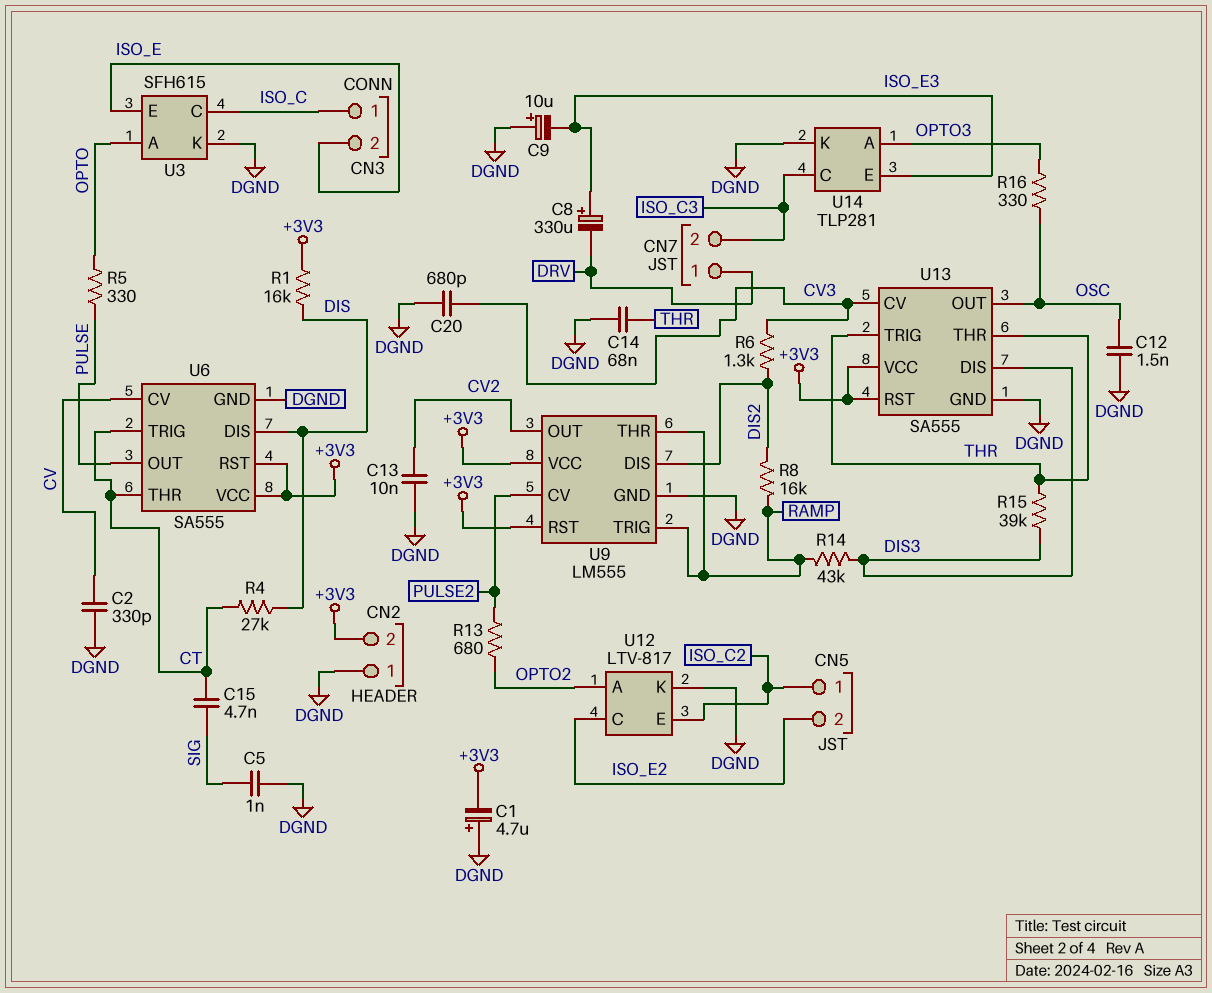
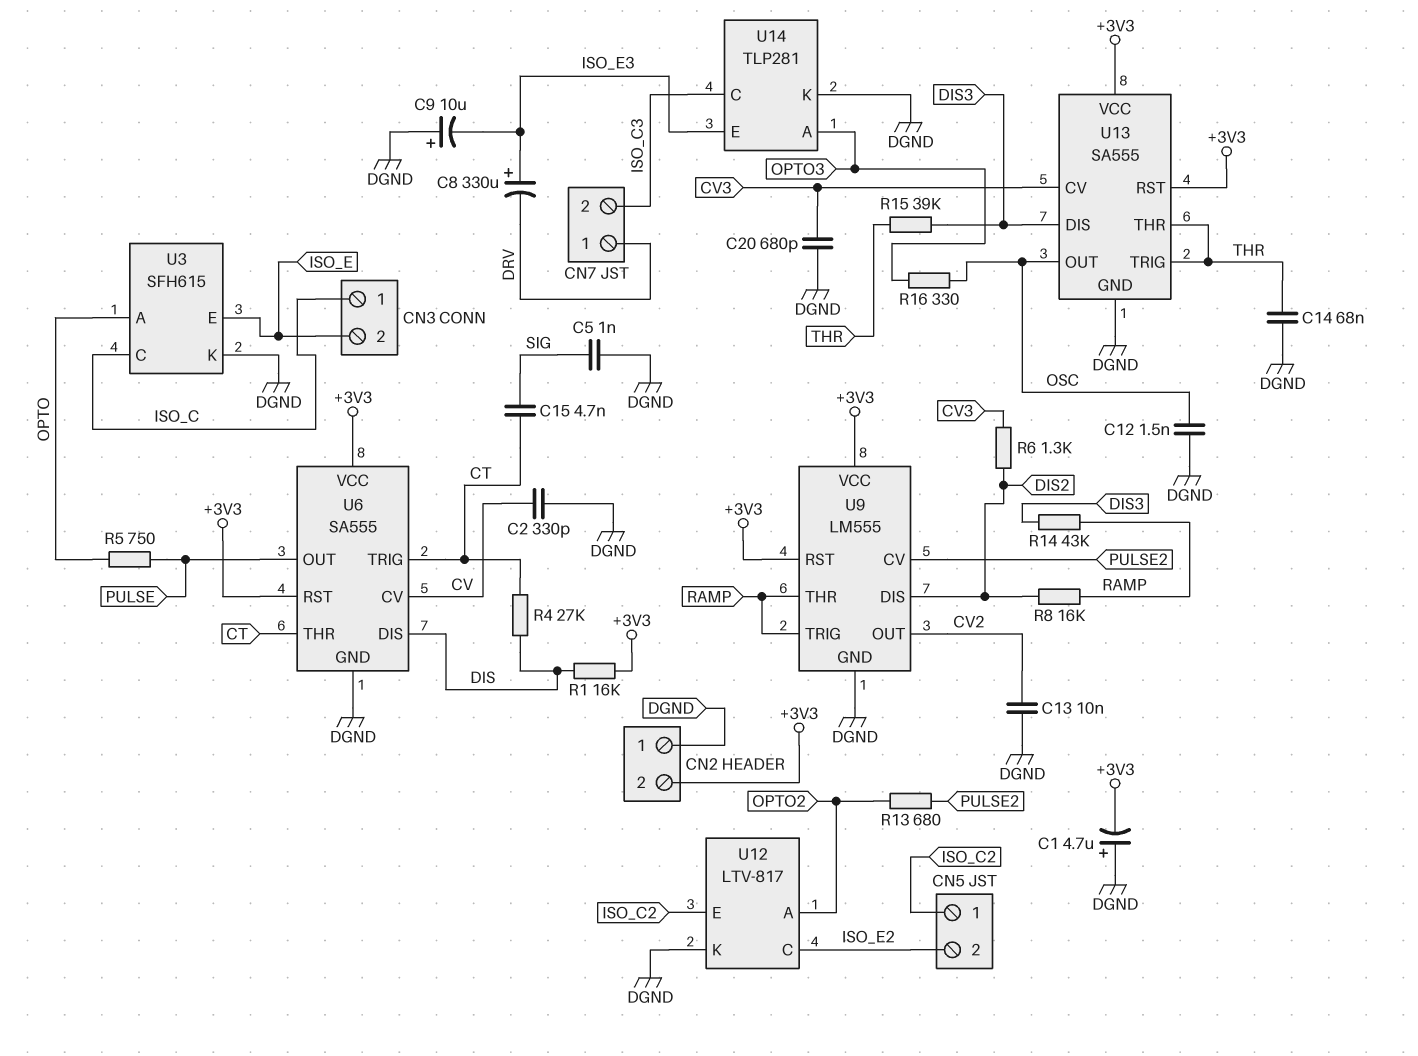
R5: 330 (OPTO, PULSE) -> 750 (OPTO, PULSE)

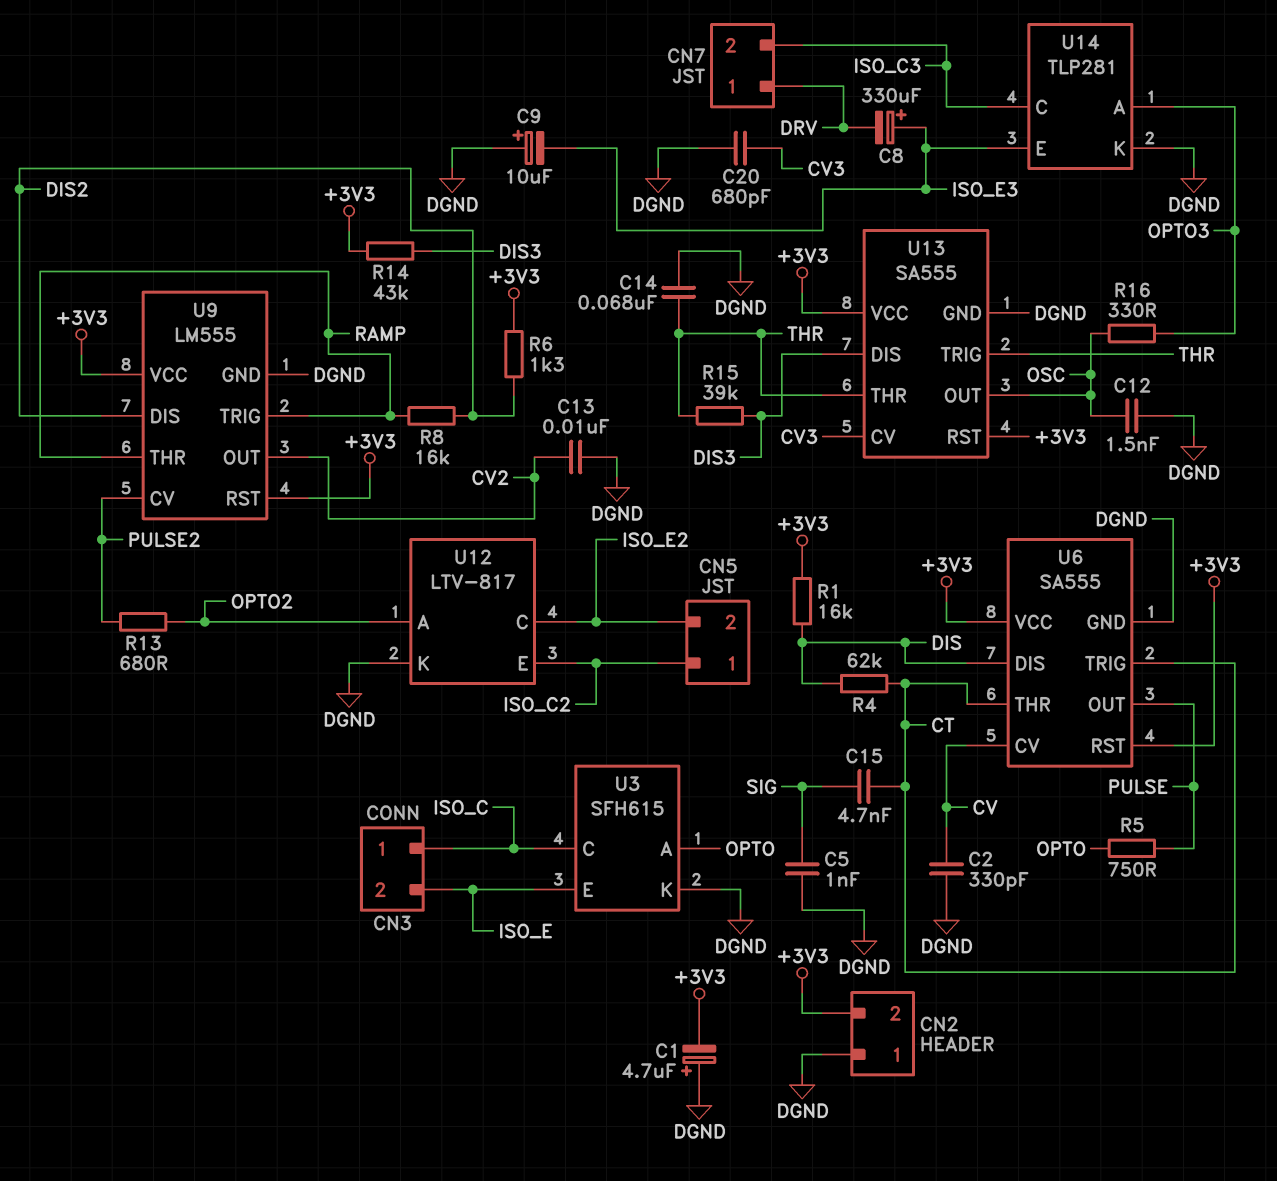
R4: 27k (CT, DIS) -> 62k (CT, DIS)
R6: 1.3k (CV3, DIS2) -> 1.3k (+3V3, DIS2)
R14: 43k (DIS3, RAMP) -> 43k (+3V3, DIS3)

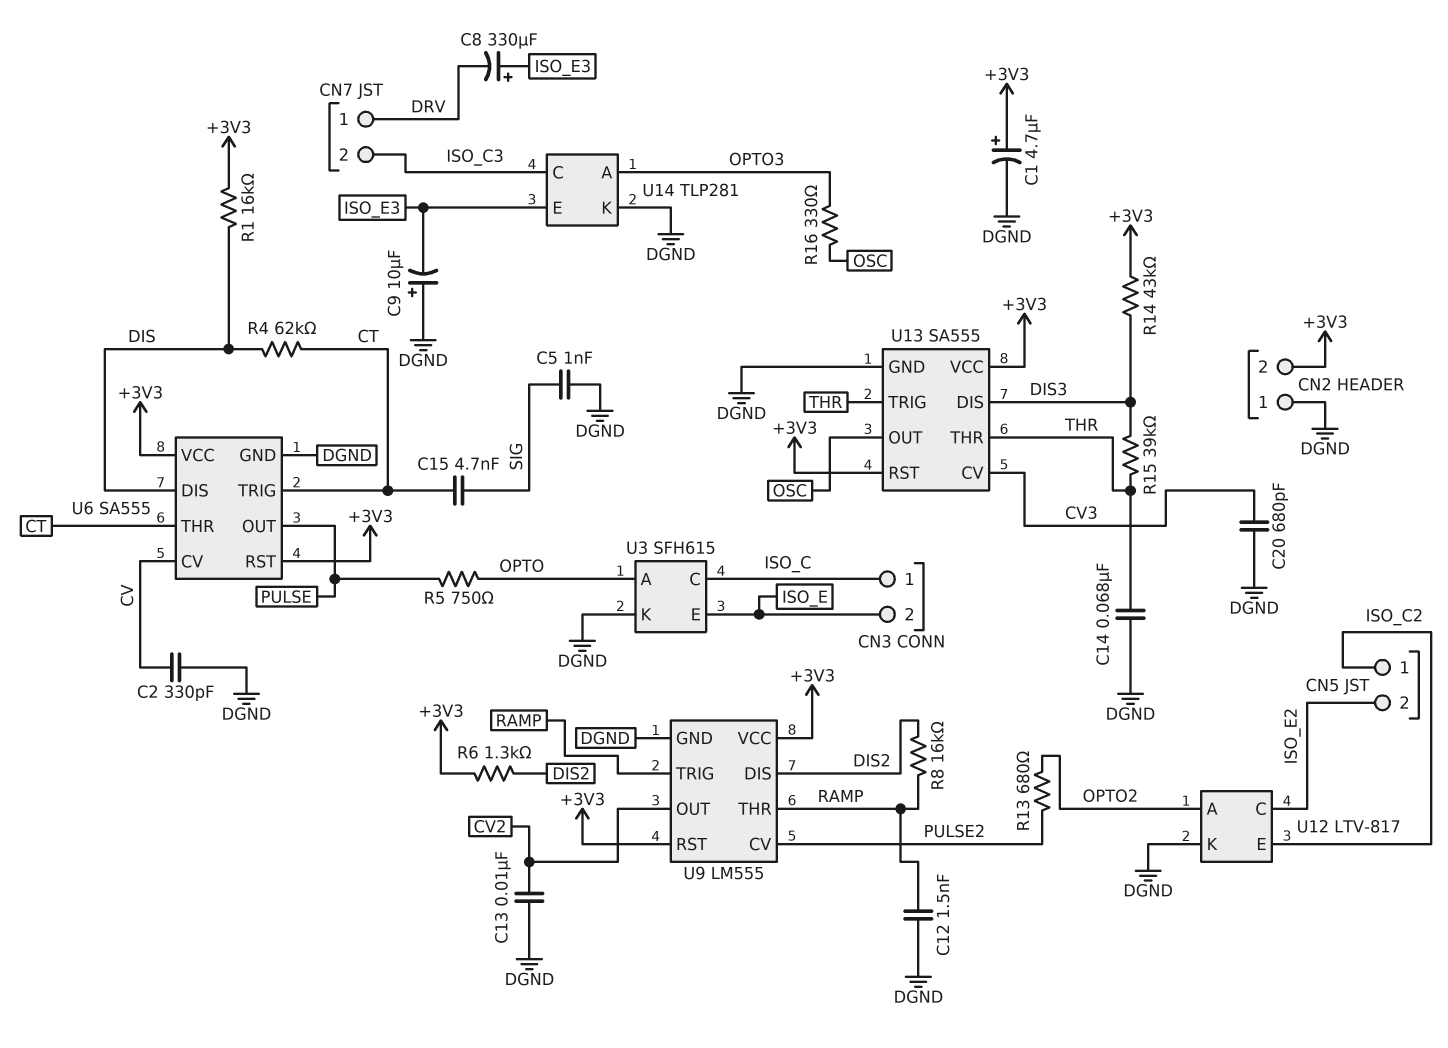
C1: 4.7uF (plus DGND, minus +3V3) -> 4.7uF (plus +3V3, minus DGND)
C12: 1.5nF (DGND, OSC) -> 1.5nF (DGND, RAMP)

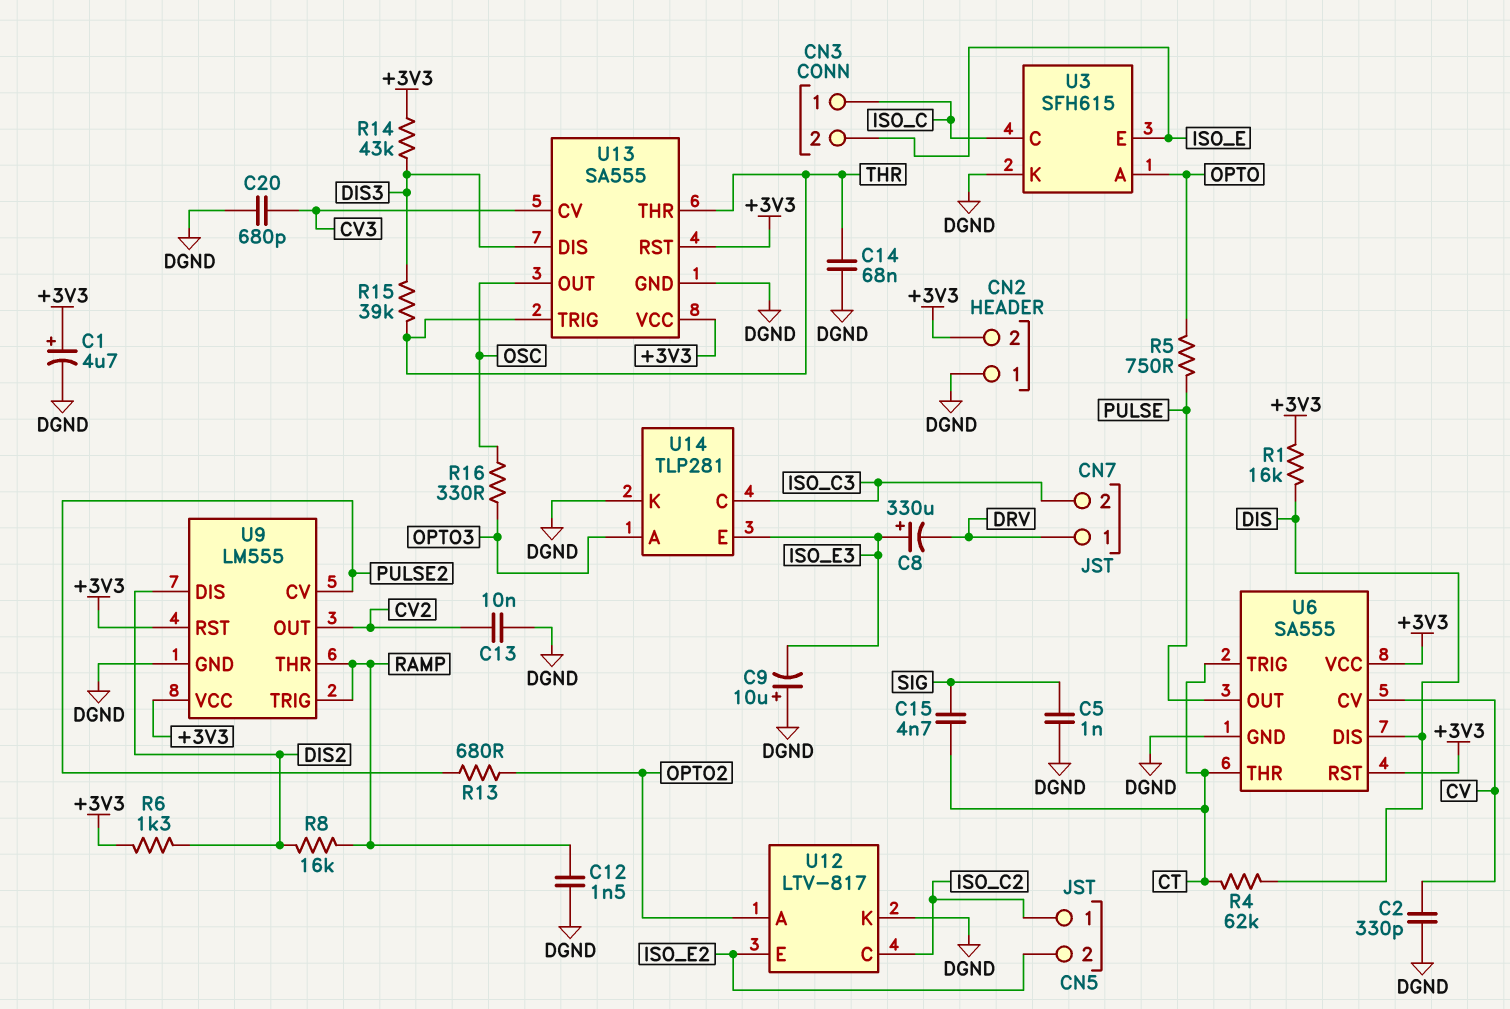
U12 pin C: ISO_E2 -> ISO_C2
U12 pin E: ISO_C2 -> ISO_E2

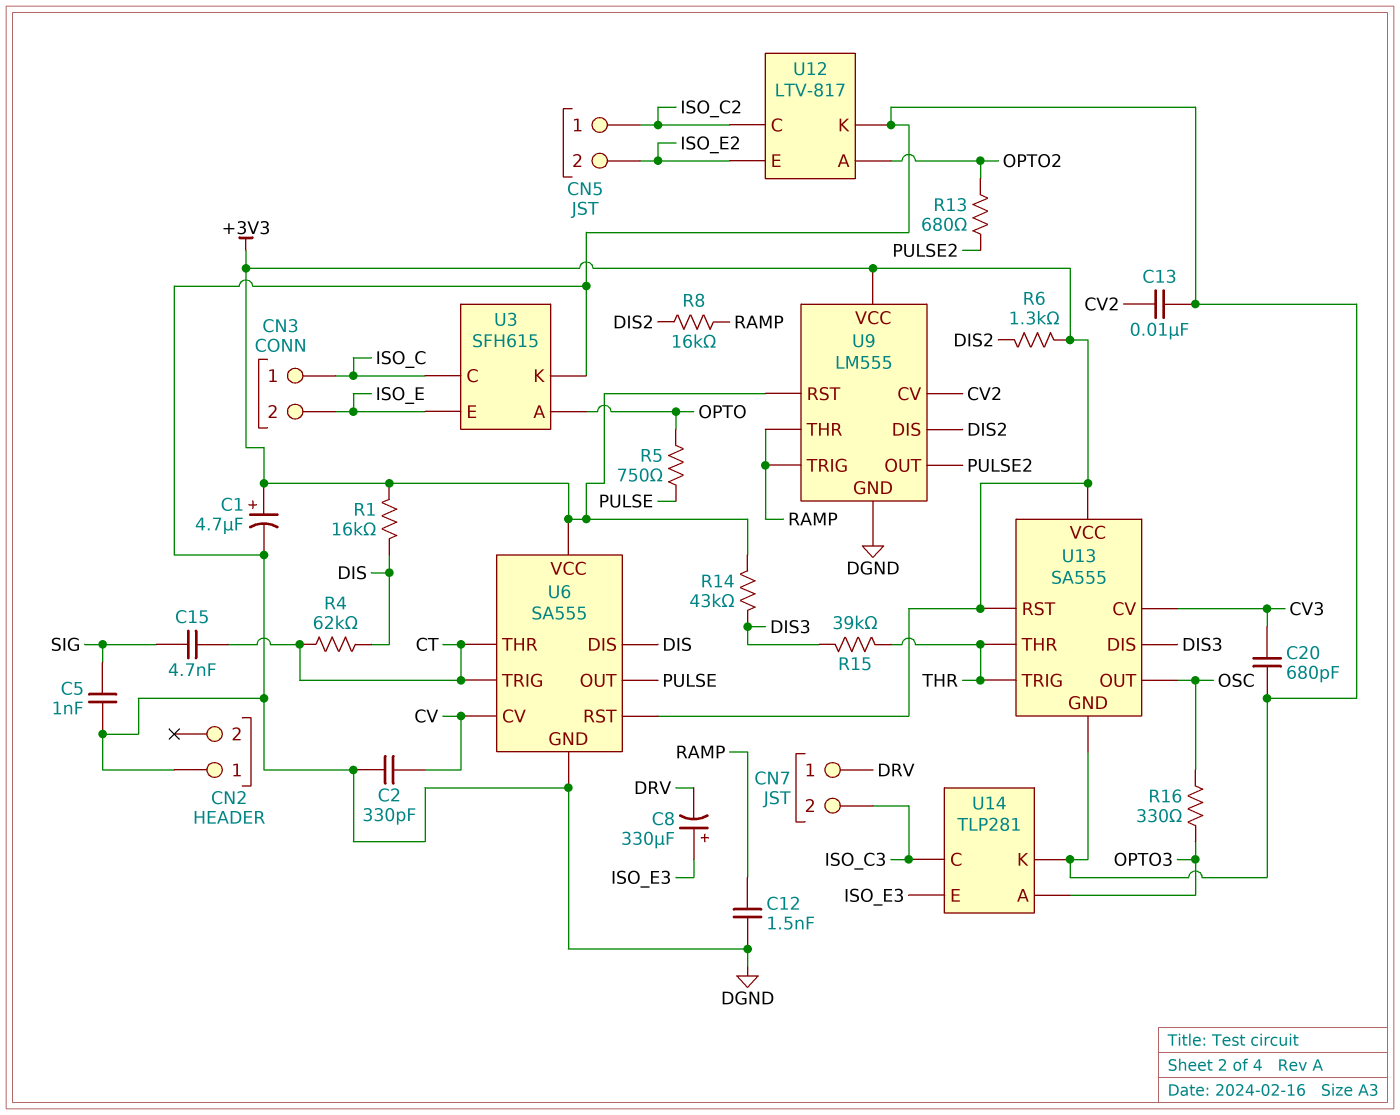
C9: 10uF (plus DGND, minus ISO_E3) -> none
C14: 68nF (DGND, THR) -> none
CN2 pin 2: +3V3 -> none
U9 pin CV: PULSE2 -> CV2
U9 pin OUT: CV2 -> PULSE2

